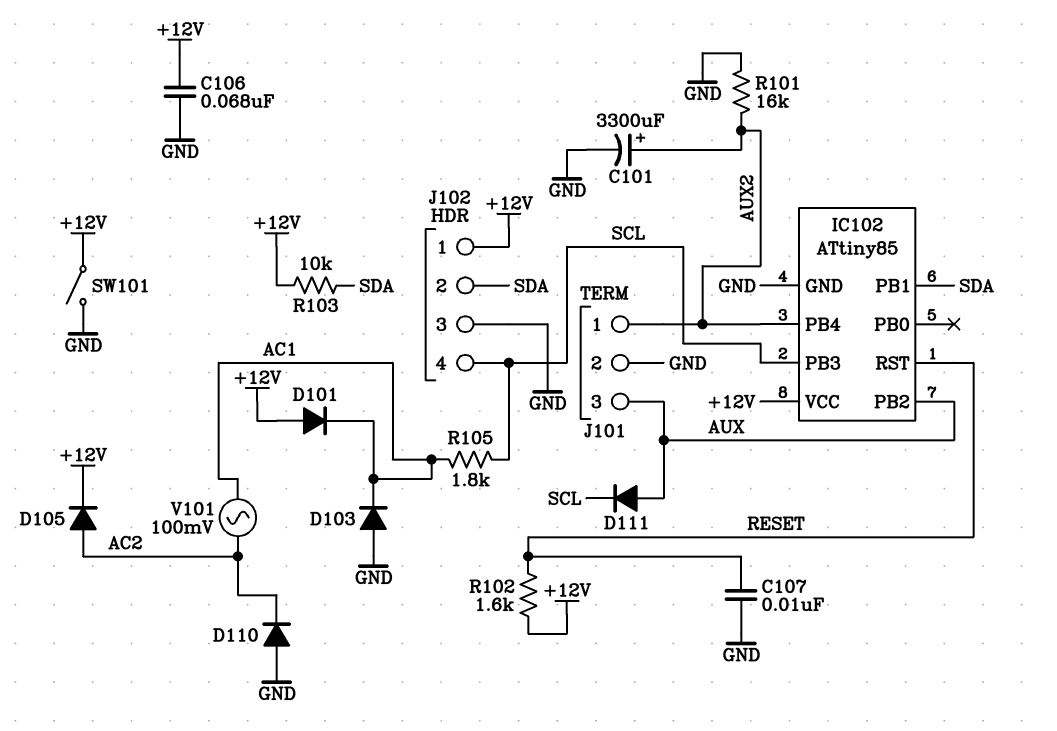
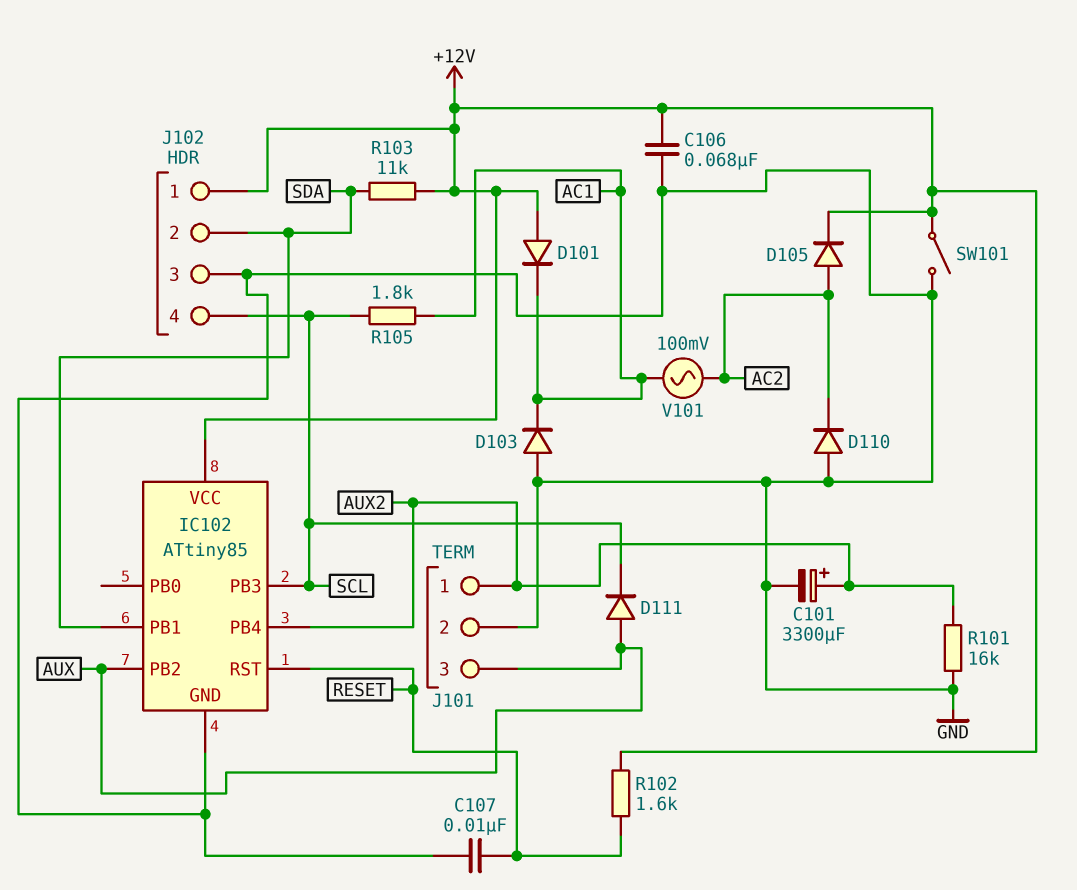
R103: 10k (+12V, SDA) -> 11k (+12V, SDA)

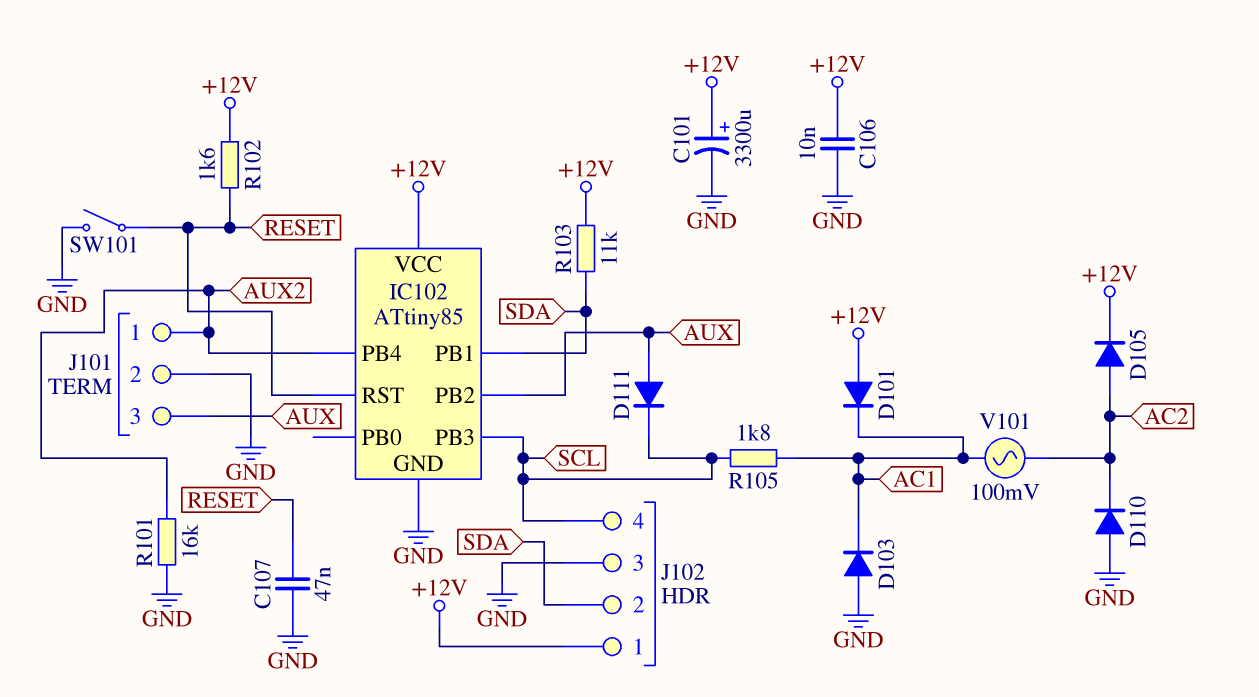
C101: 3300uF (plus AUX2, minus GND) -> 3300uF (plus +12V, minus GND)
C106: 68nF (+12V, GND) -> 10nF (+12V, GND)
C107: 10nF (GND, RESET) -> 47nF (GND, RESET)
SW101: switch (+12V, GND) -> switch (GND, RESET)

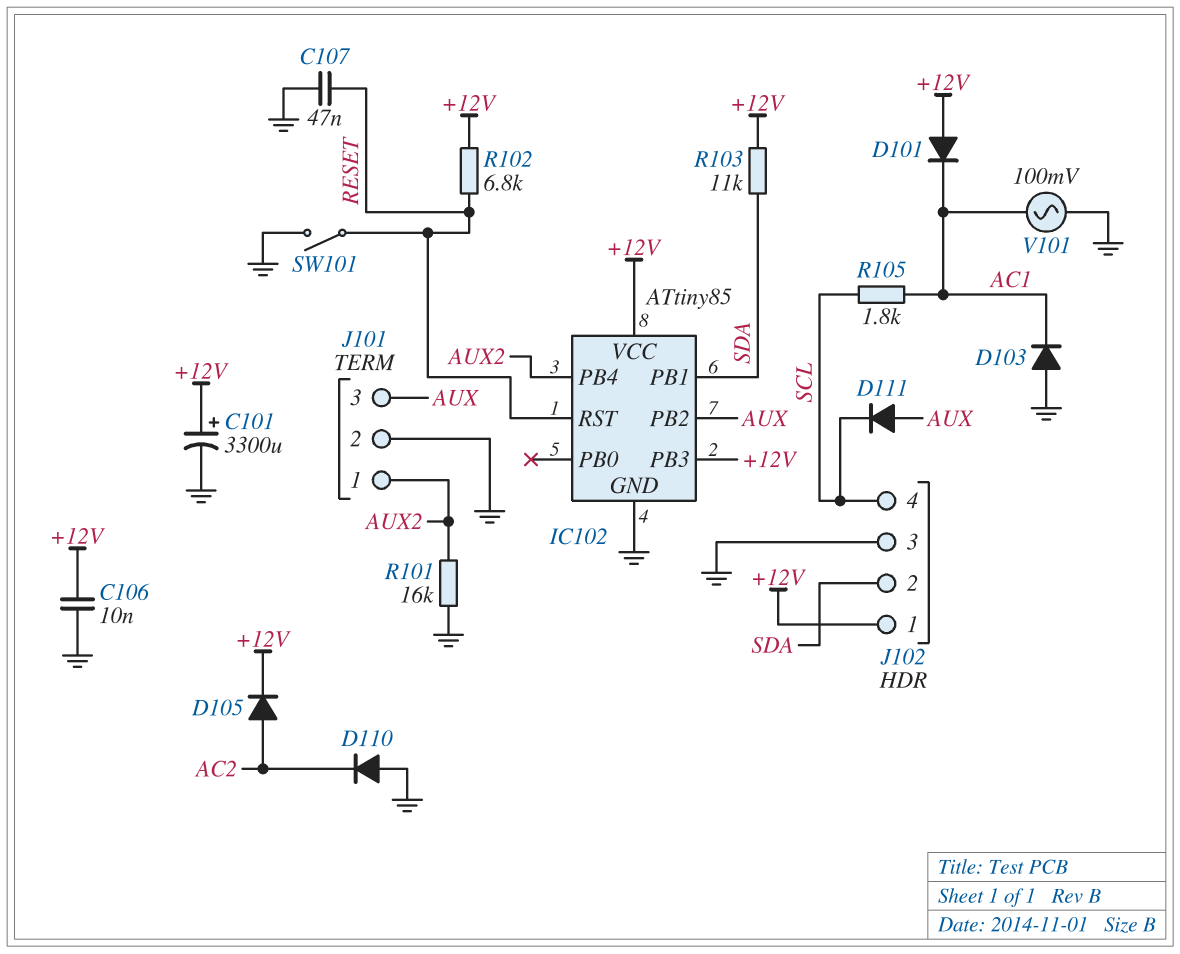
IC102 pin PB3: SCL -> +12V
R102: 1.6k (+12V, RESET) -> 6.8k (+12V, RESET)
V101: AC 100mV (AC1, AC2) -> AC 100mV (AC1, GND)

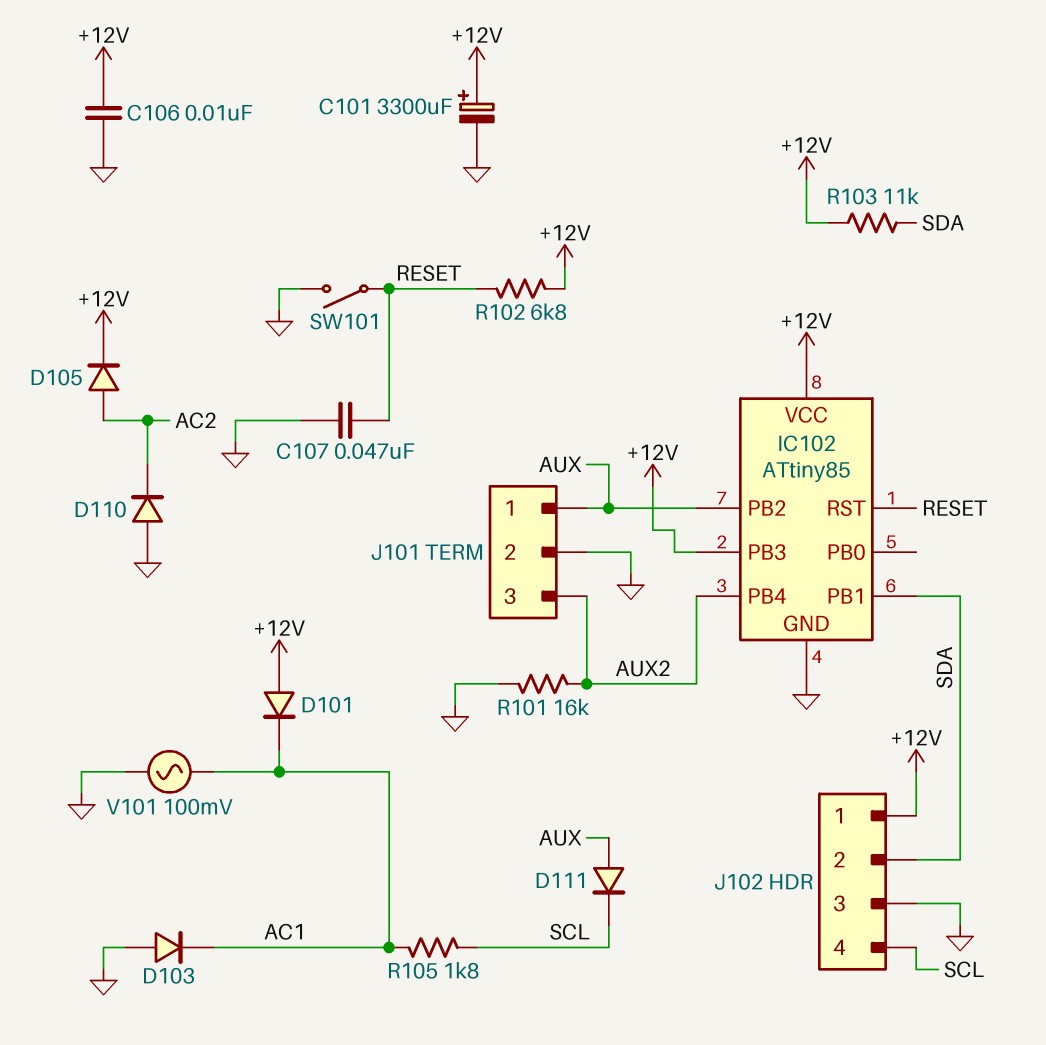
J101 pin 1: AUX2 -> AUX
J101 pin 3: AUX -> AUX2

